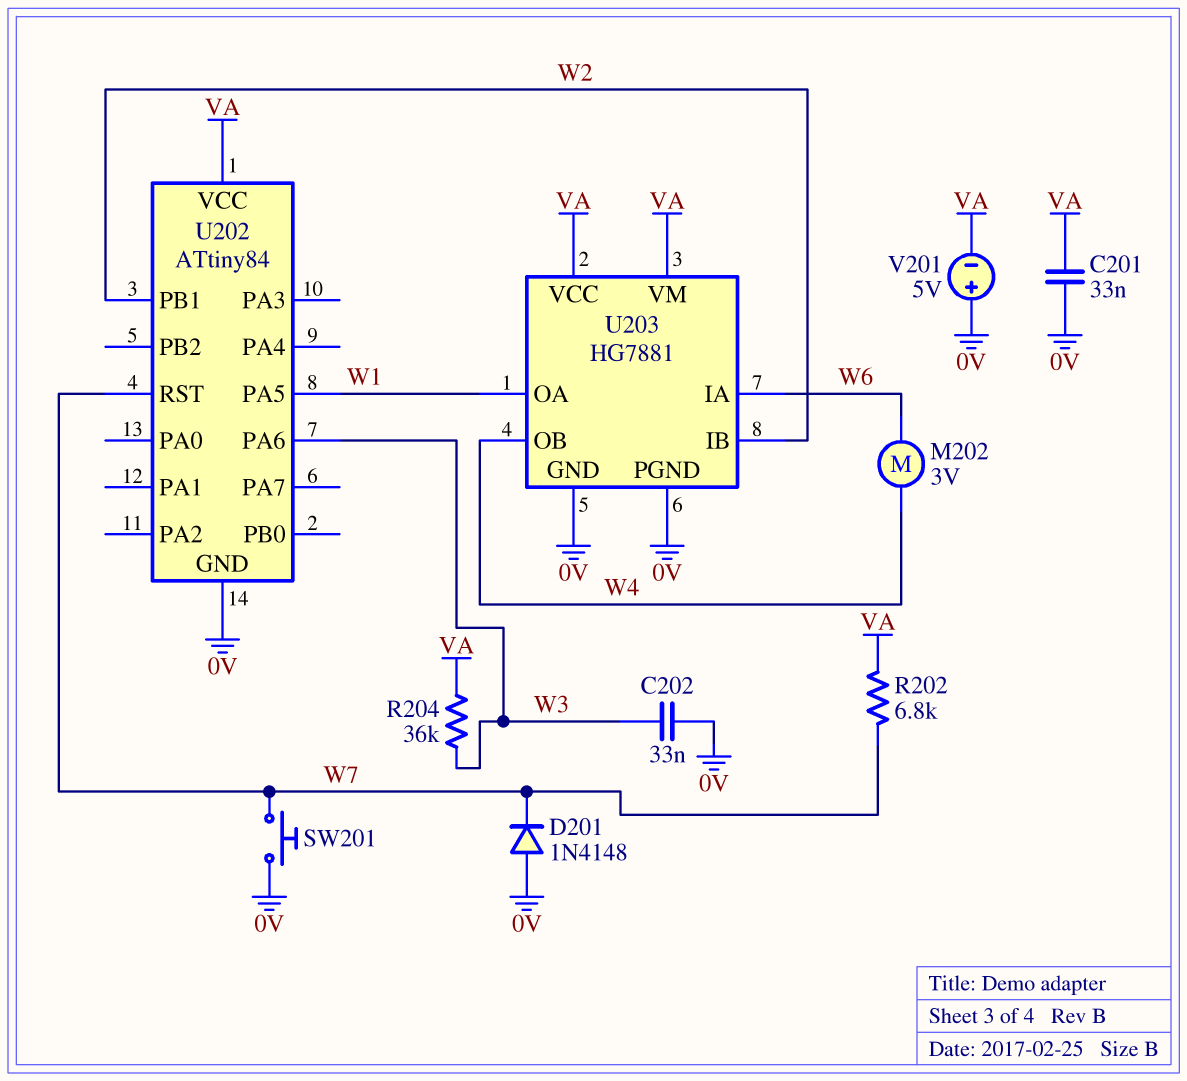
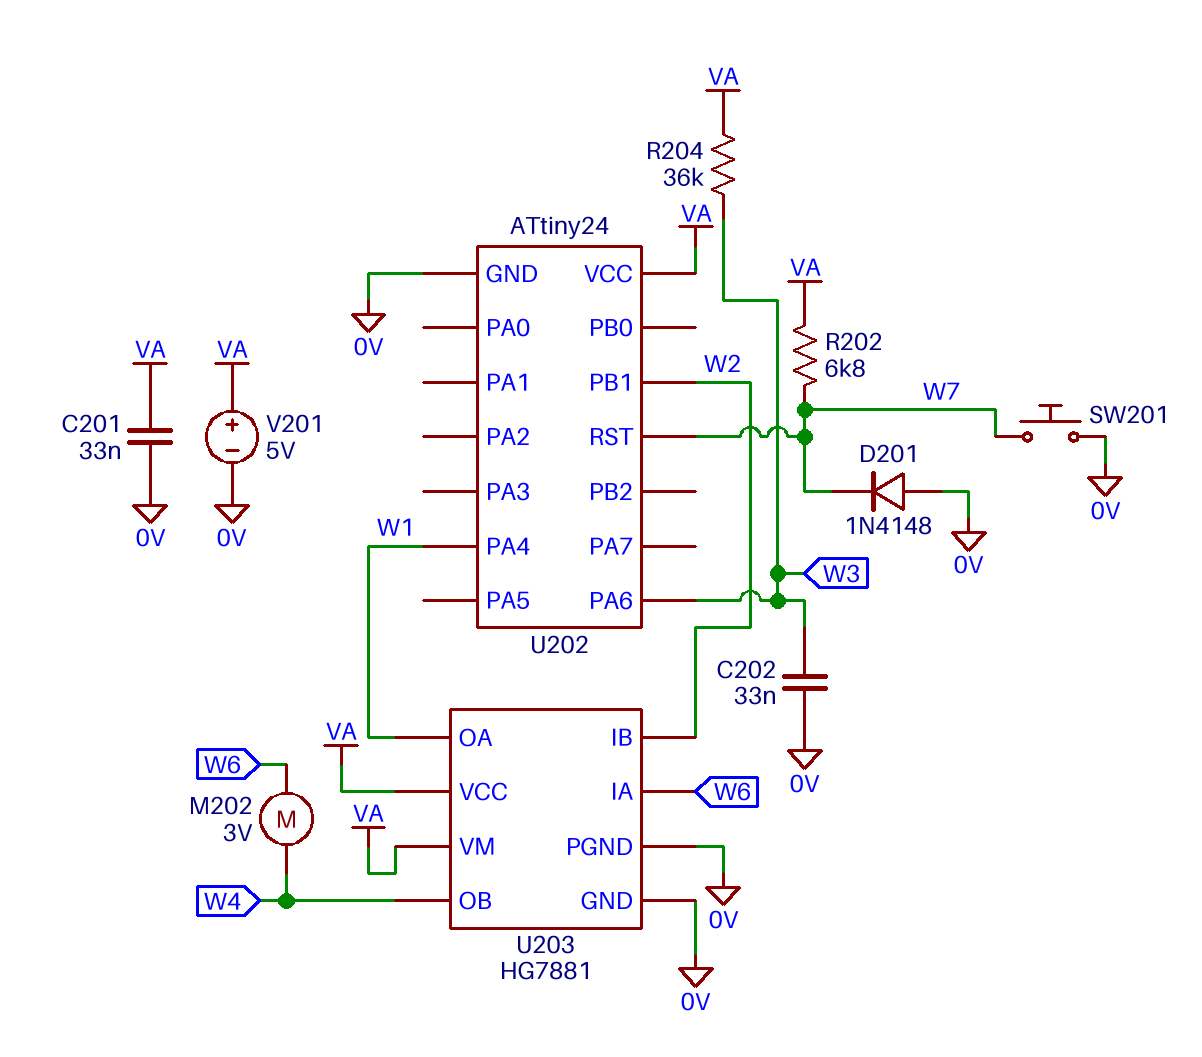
U202: ATtiny84 -> ATtiny24
U202 pin PA4: none -> W1
U202 pin PA5: W1 -> none
V201: 5V (plus 0V, minus VA) -> 5V (plus VA, minus 0V)

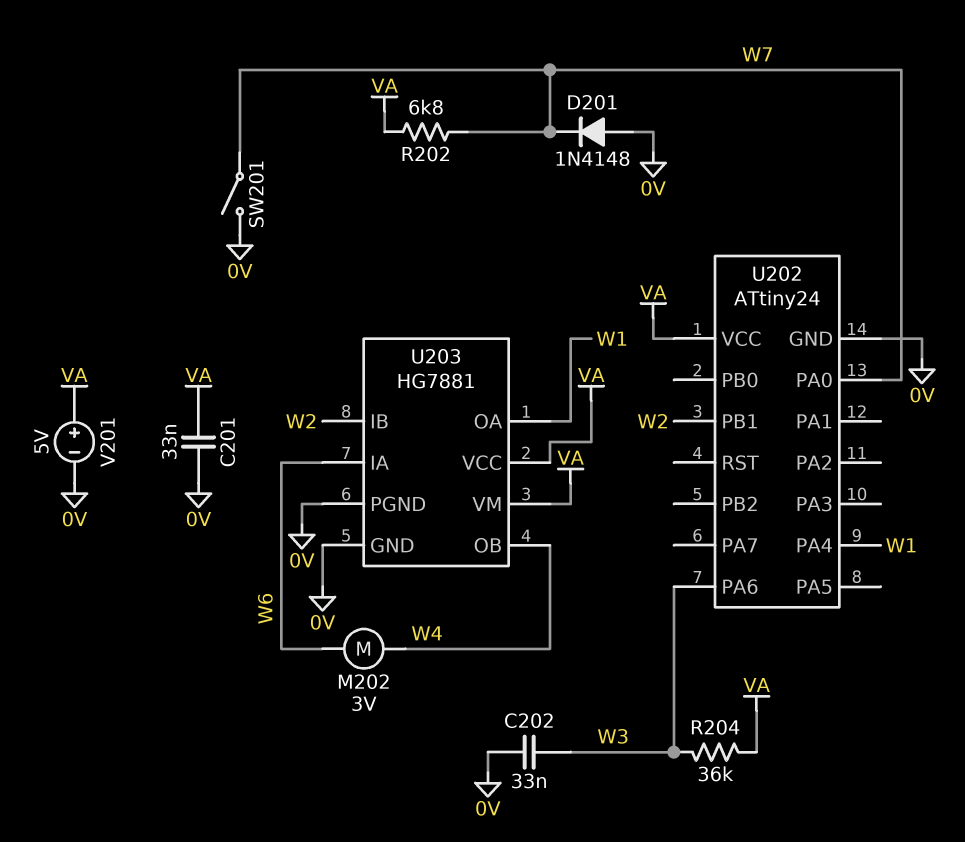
SW201: button (0V, W7) -> switch (0V, W7)
U202 pin PA0: none -> W7
U202 pin RST: W7 -> none

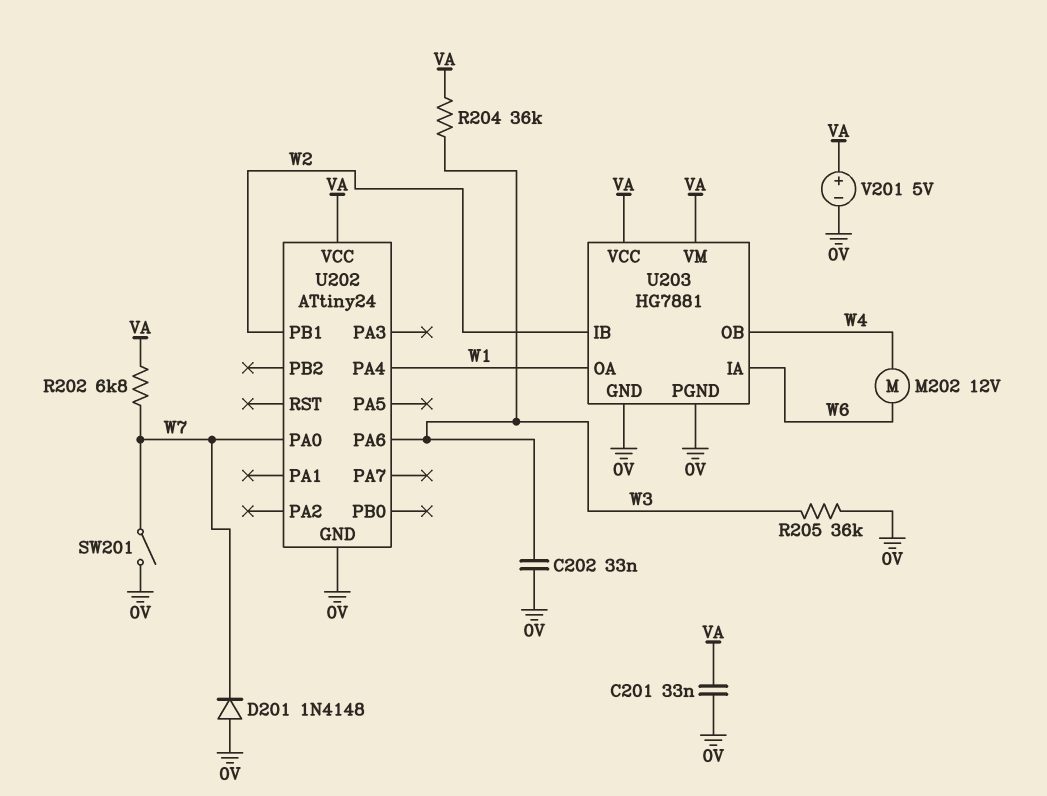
M202: motor 3V (W4, W6) -> motor 12V (W4, W6)
R205: none -> 36k (0V, W3)

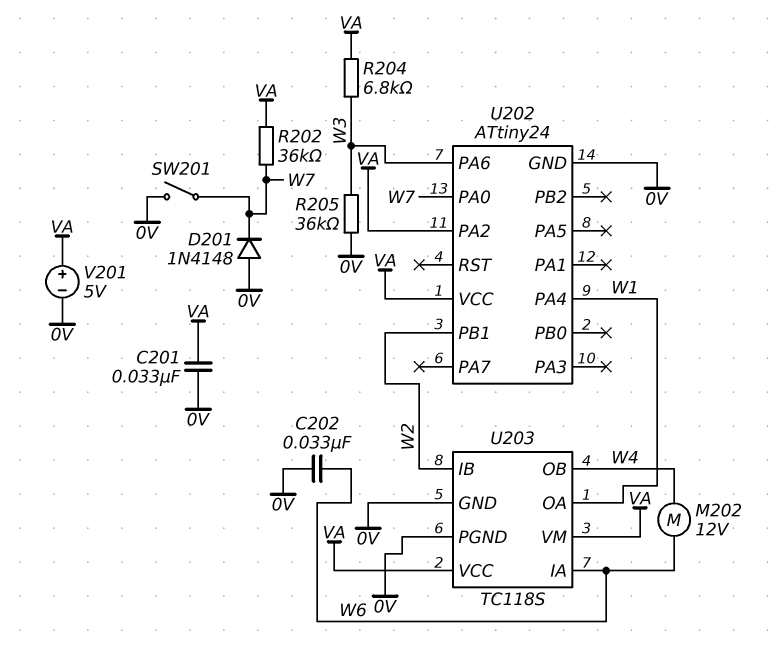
C202: 33nF (0V, W3) -> 33nF (0V, W6)
R202: 6.8k (VA, W7) -> 36k (VA, W7)
R204: 36k (VA, W3) -> 6.8k (VA, W3)
U202 pin PA2: none -> VA
U203: HG7881 -> TC118S

